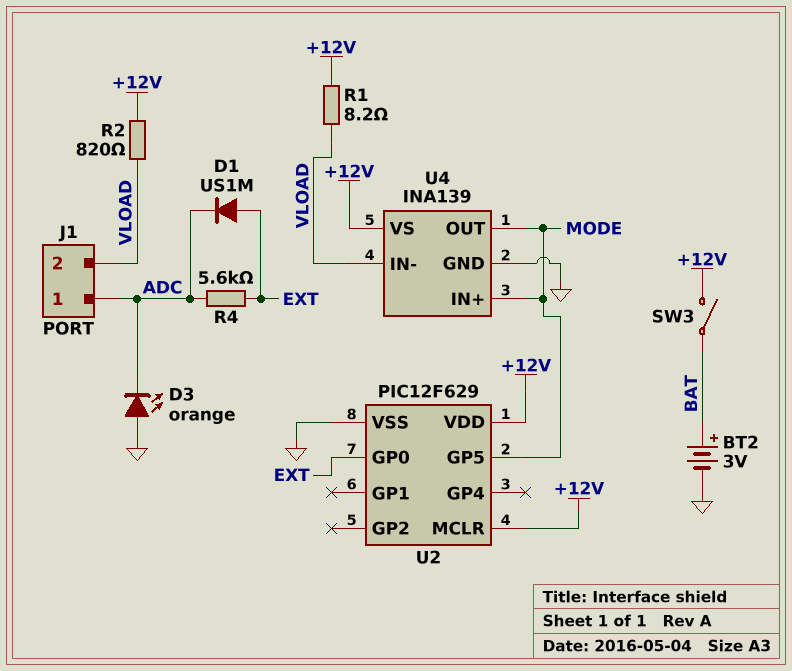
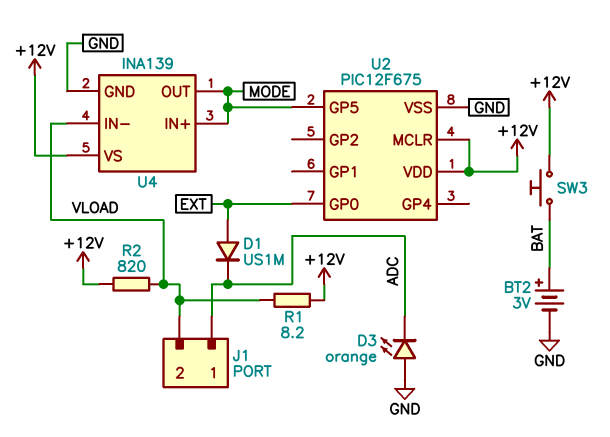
R4: 5.6k (ADC, EXT) -> none
SW3: switch (+12V, BAT) -> button (+12V, BAT)
U2: PIC12F629 -> PIC12F675

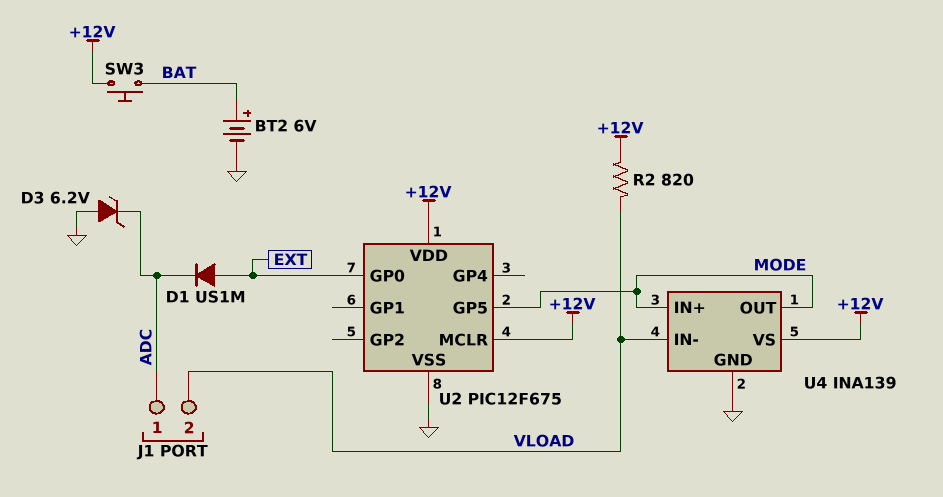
BT2: 3V (plus BAT, minus GND) -> 6V (plus BAT, minus GND)
D3: LED orange (A GND, K ADC) -> zener 6.2V (A GND, K ADC)
R1: 8.2 (+12V, VLOAD) -> none

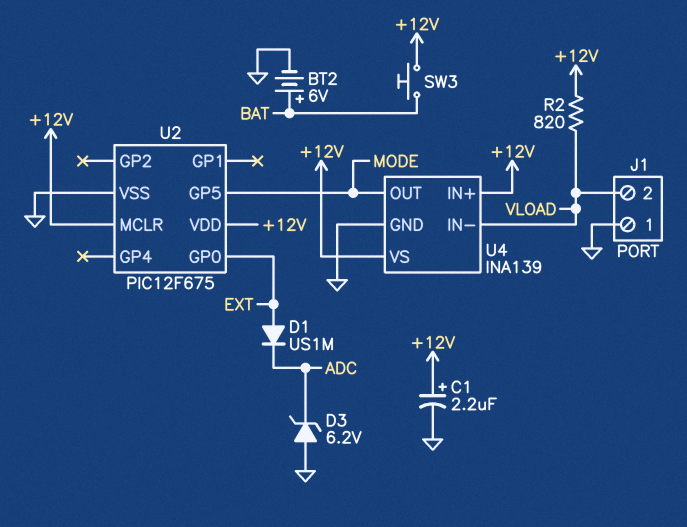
C1: none -> 2.2uF (plus +12V, minus GND)
J1 pin 1: ADC -> GND
U4 pin IN+: MODE -> +12V

